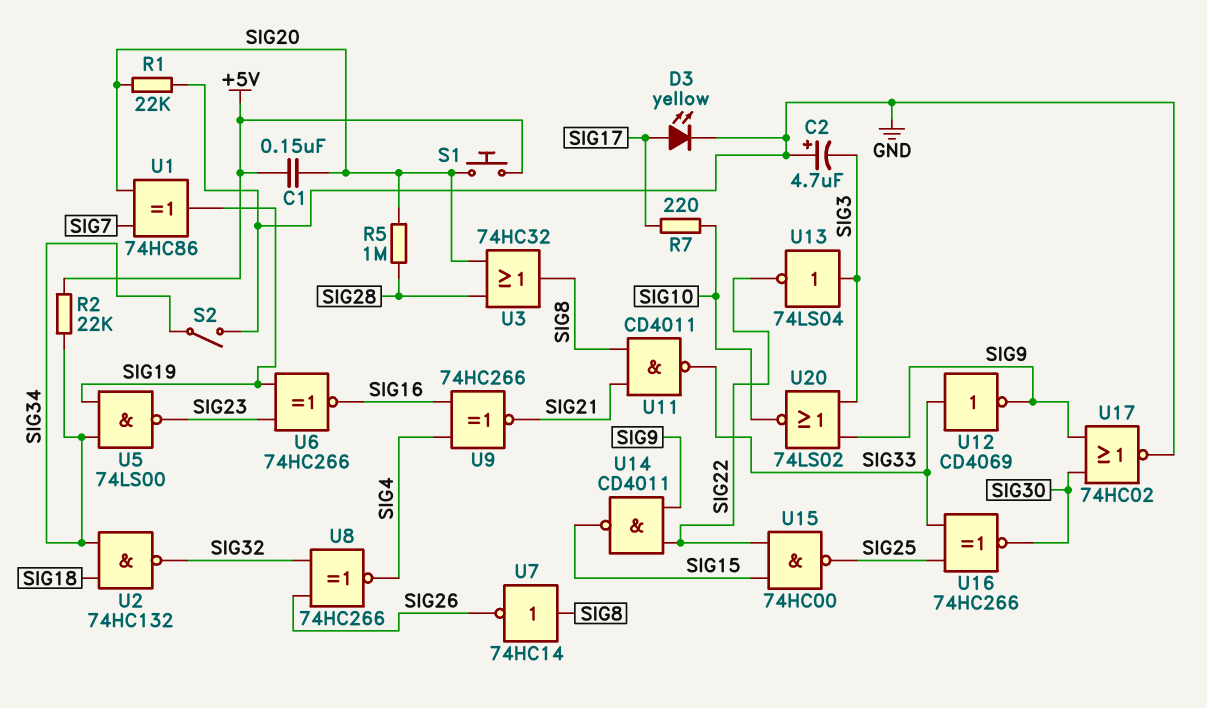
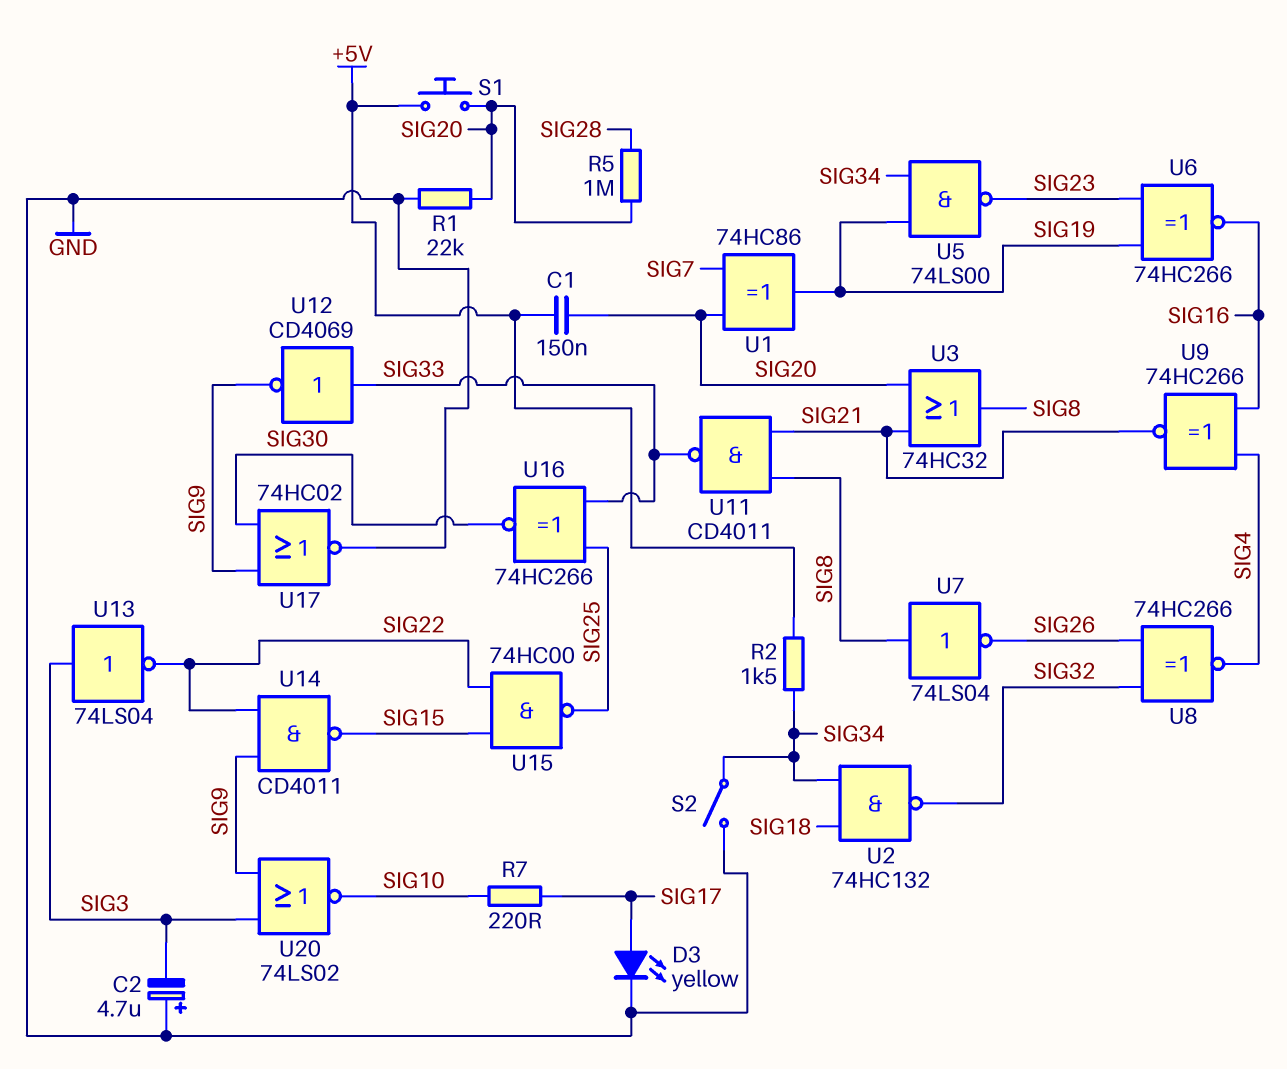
R2: 22k (+5V, SIG34) -> 1.5k (+5V, SIG34)
U3: OR 74HC32 (in SIG20, in SIG28, out SIG8) -> OR 74HC32 (in SIG20, in SIG21, out SIG8)
U7: NOT 74HC14 (in SIG8, out SIG26) -> NOT 74LS04 (in SIG8, out SIG26)

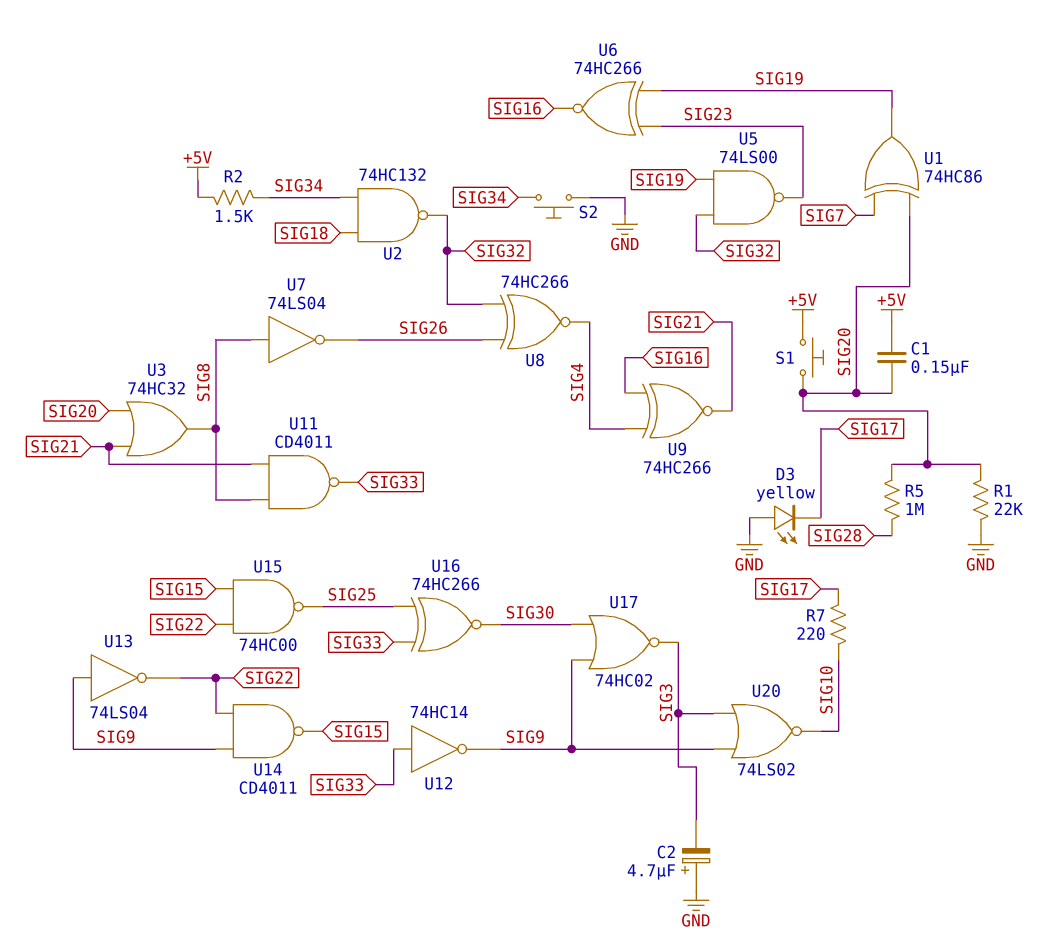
D3: LED yellow (A SIG17, K GND) -> LED yellow (A GND, K SIG17)
S2: switch (GND, SIG34) -> button (GND, SIG34)
U5: NAND 74LS00 (in SIG19, in SIG34, out SIG23) -> NAND 74LS00 (in SIG19, in SIG32, out SIG23)
U12: NOT CD4069 (in SIG33, out SIG9) -> NOT 74HC14 (in SIG33, out SIG9)
U13: NOT 74LS04 (in SIG3, out SIG22) -> NOT 74LS04 (in SIG9, out SIG22)
U17: NOR 74HC02 (in SIG9, in SIG30, out GND) -> NOR 74HC02 (in SIG9, in SIG30, out SIG3)

